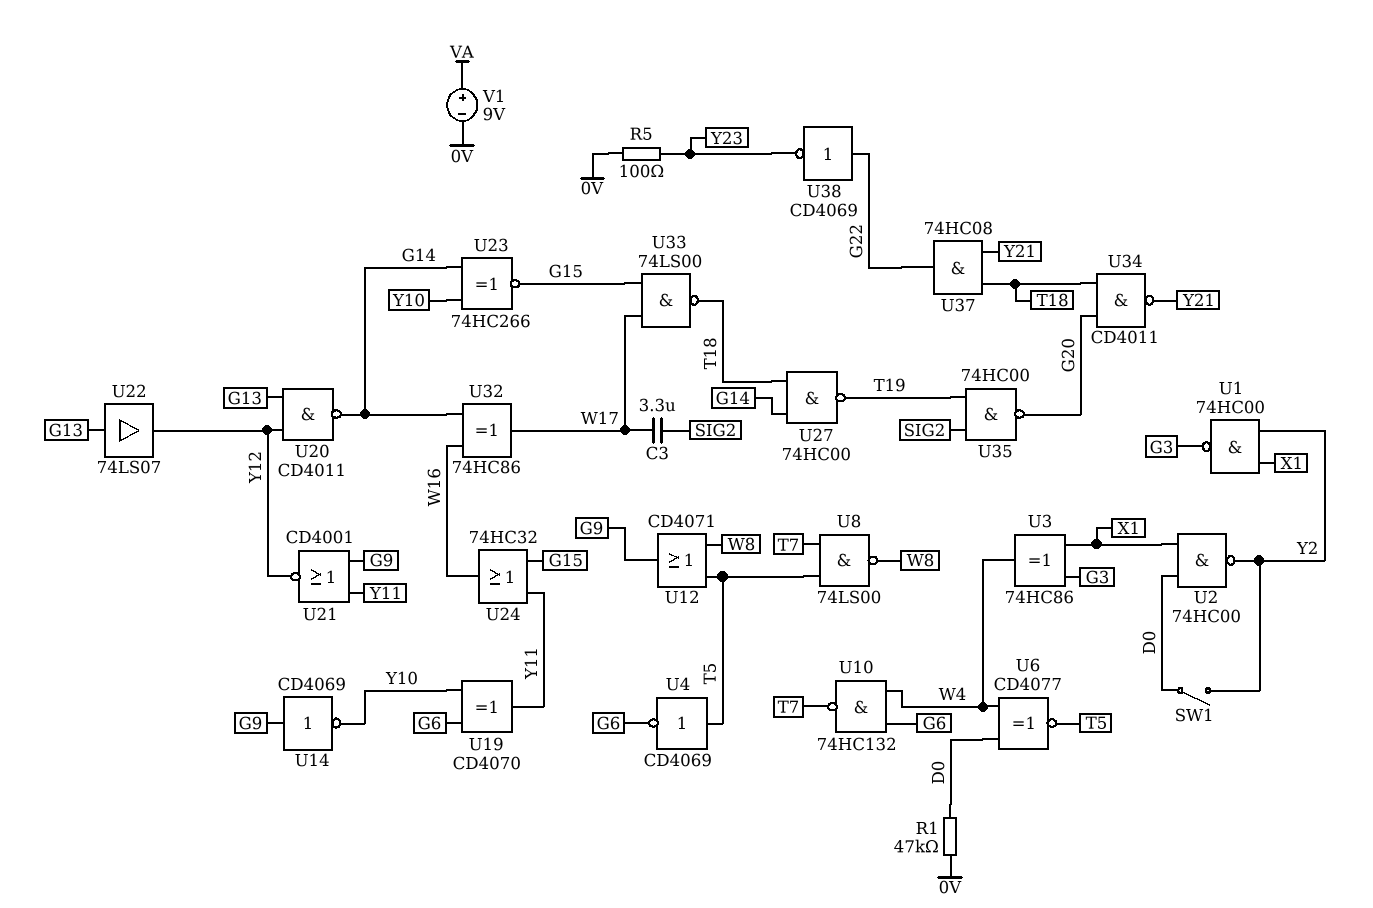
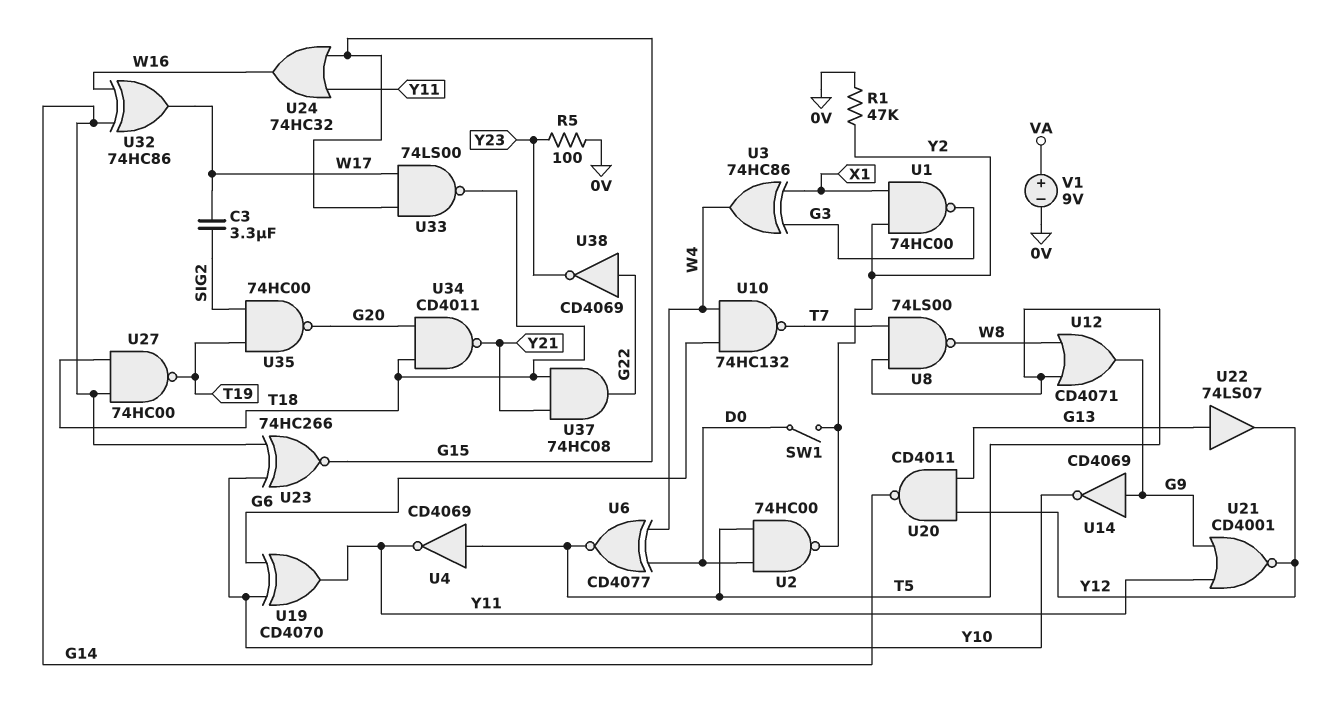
R1: 47k (0V, D0) -> 47k (0V, Y2)
U2: NAND 74HC00 (in D0, in X1, out Y2) -> NAND 74HC00 (in D0, in T5, out Y2)
U4: NOT CD4069 (in T5, out G6) -> NOT CD4069 (in T5, out Y11)

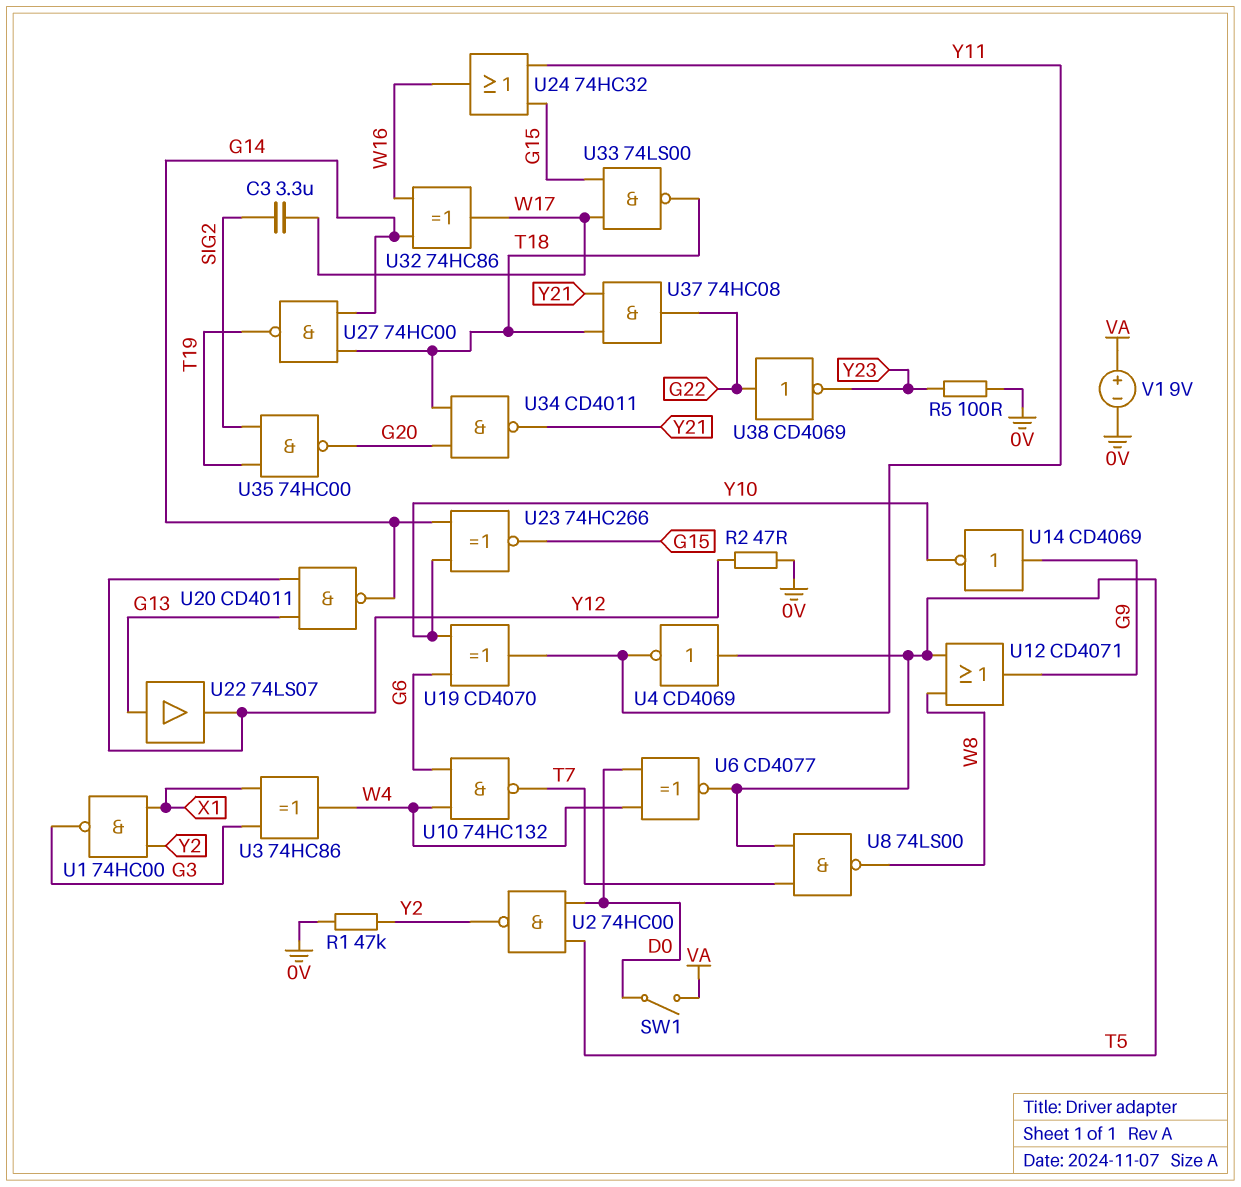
R2: none -> 47 (0V, Y12)
SW1: switch (D0, Y2) -> switch (D0, VA)
U21: NOR CD4001 (in G9, in Y11, out Y12) -> none

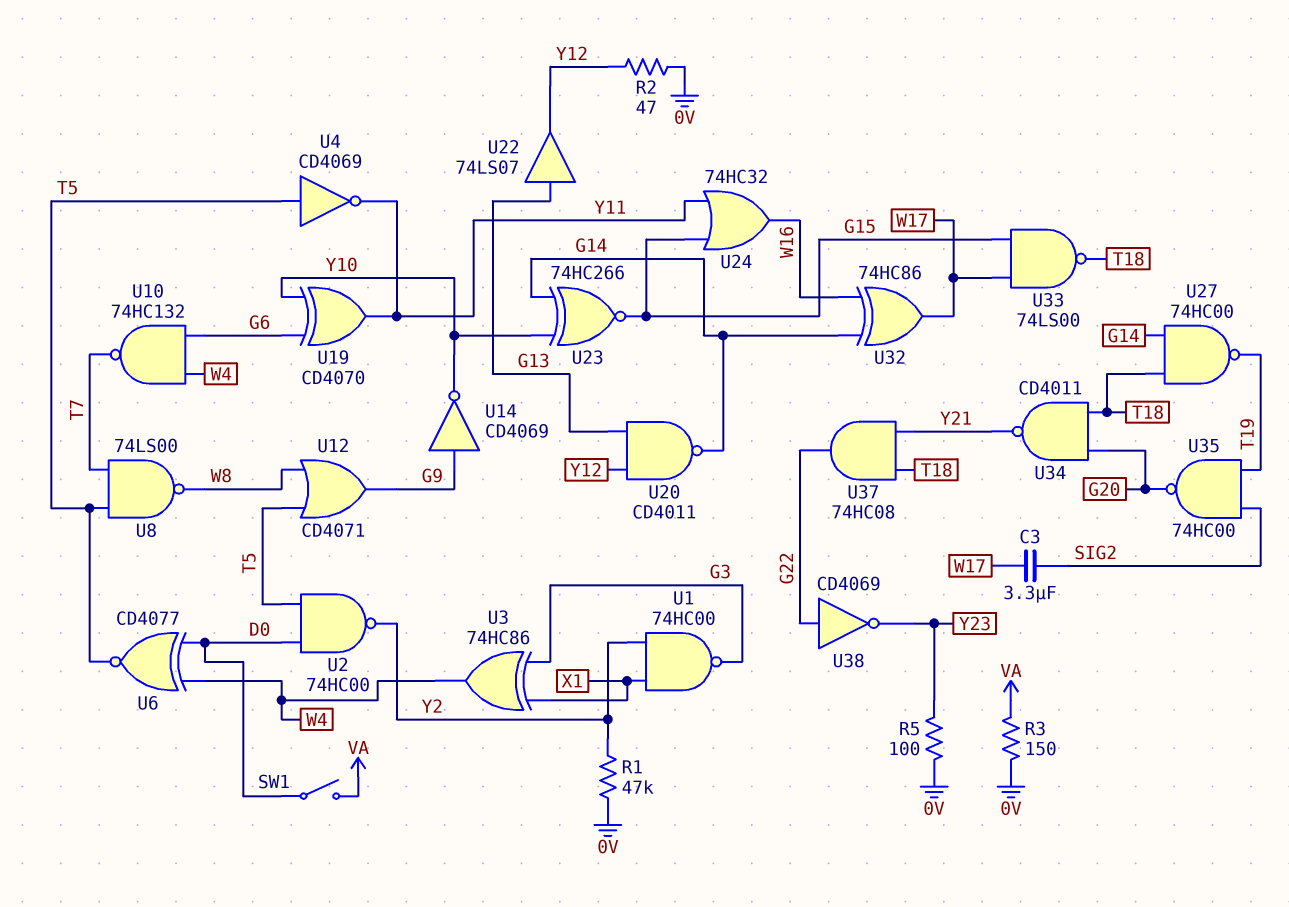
R3: none -> 150 (0V, VA)
V1: 9V (plus VA, minus 0V) -> none

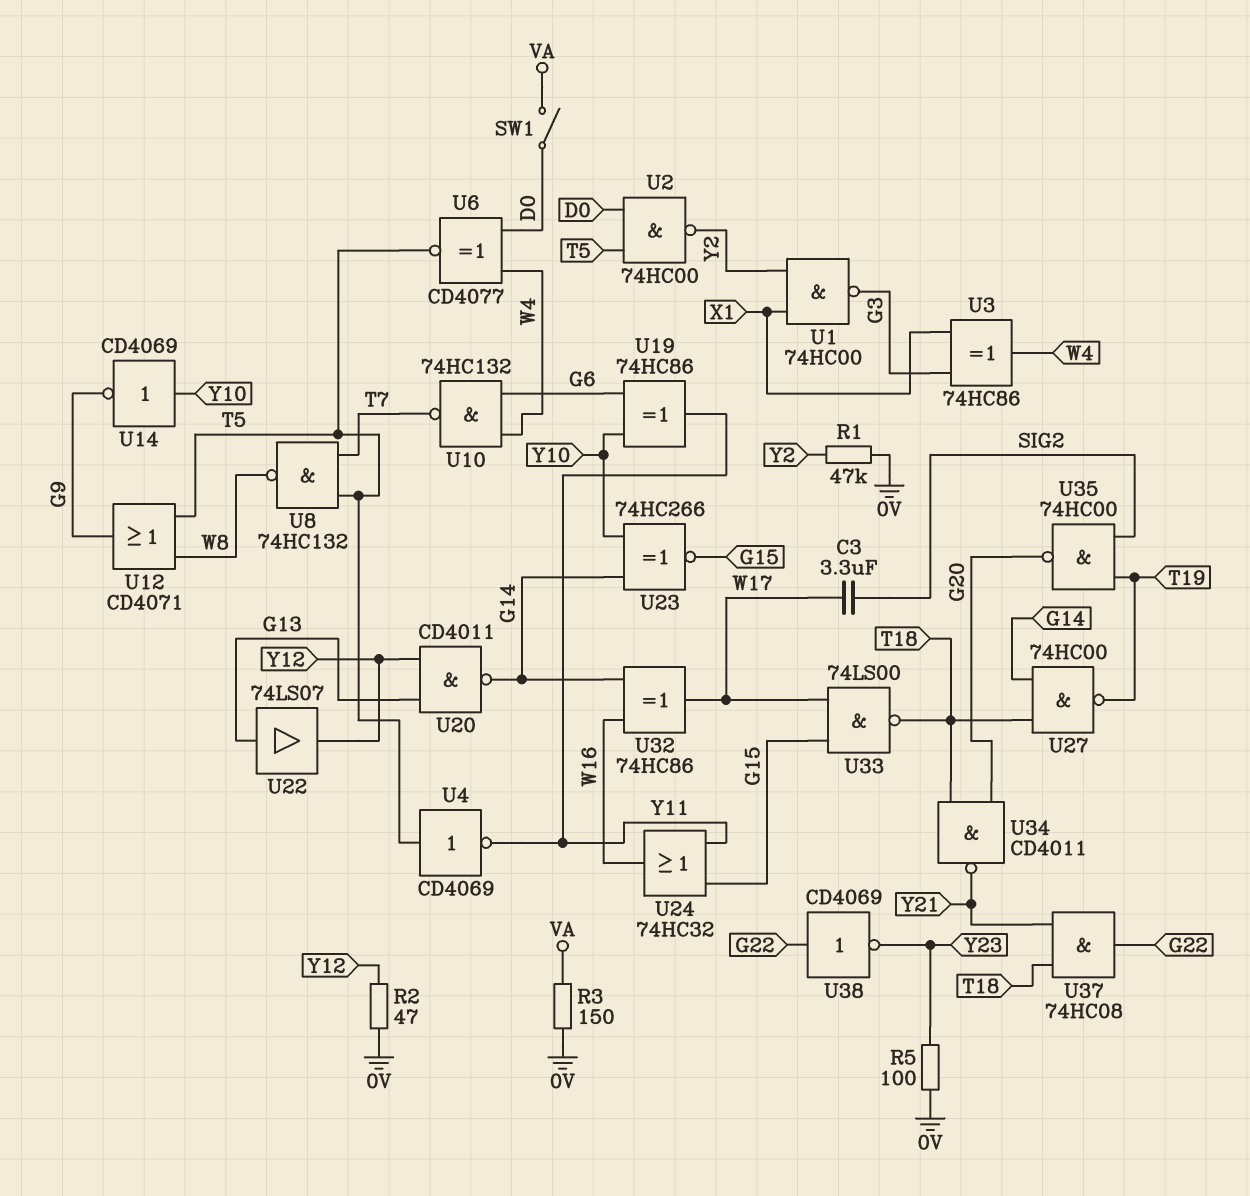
U8: NAND 74LS00 (in T5, in T7, out W8) -> NAND 74HC132 (in T5, in T7, out W8)
U14: NOT CD4069 (in G9, out Y10) -> NOT CD4069 (in Y10, out G9)
U19: XOR CD4070 (in G6, in Y10, out Y11) -> XOR 74HC86 (in G6, in Y10, out Y11)

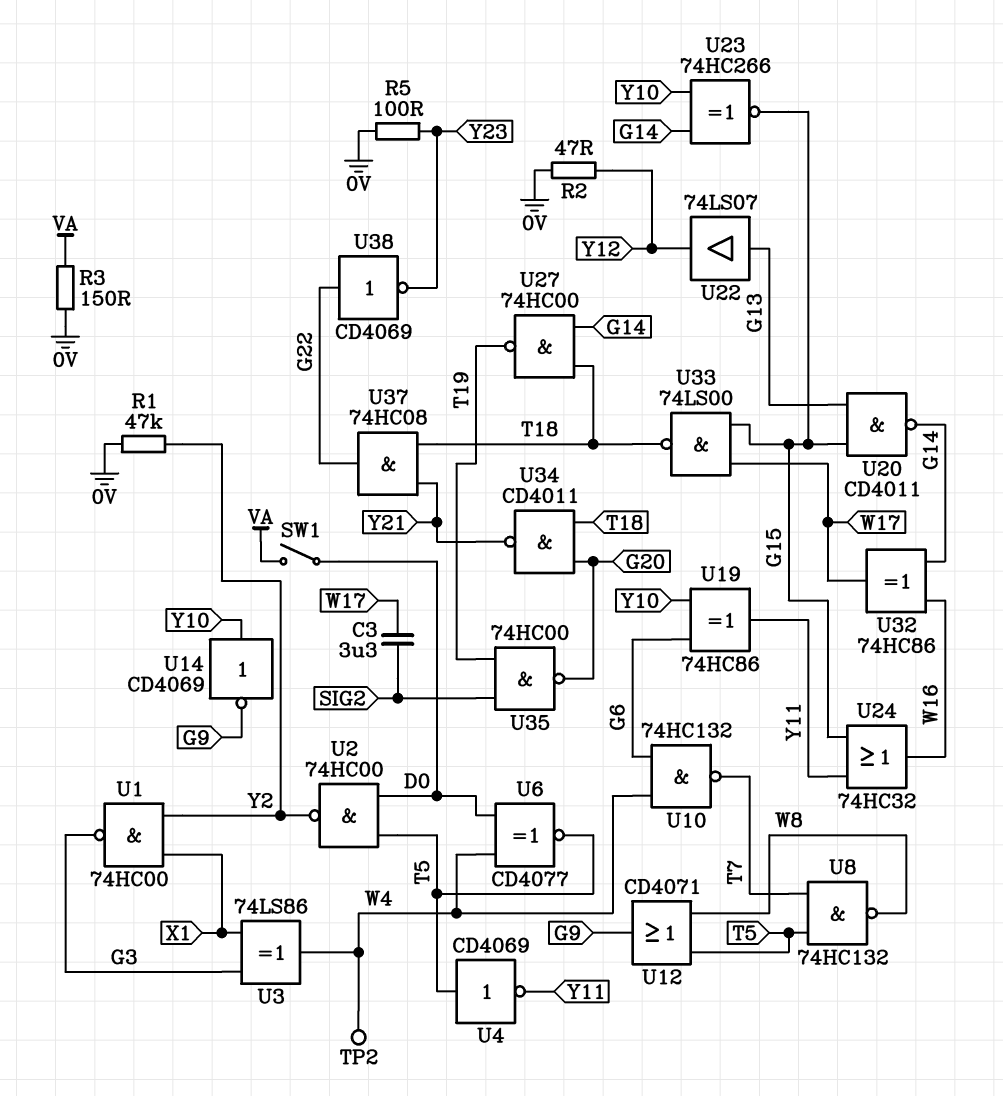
TP2: none -> test point (W4)
U3: XOR 74HC86 (in G3, in X1, out W4) -> XOR 74LS86 (in G3, in X1, out W4)
U20: NAND CD4011 (in G13, in Y12, out G14) -> NAND CD4011 (in G13, in G15, out G14)

